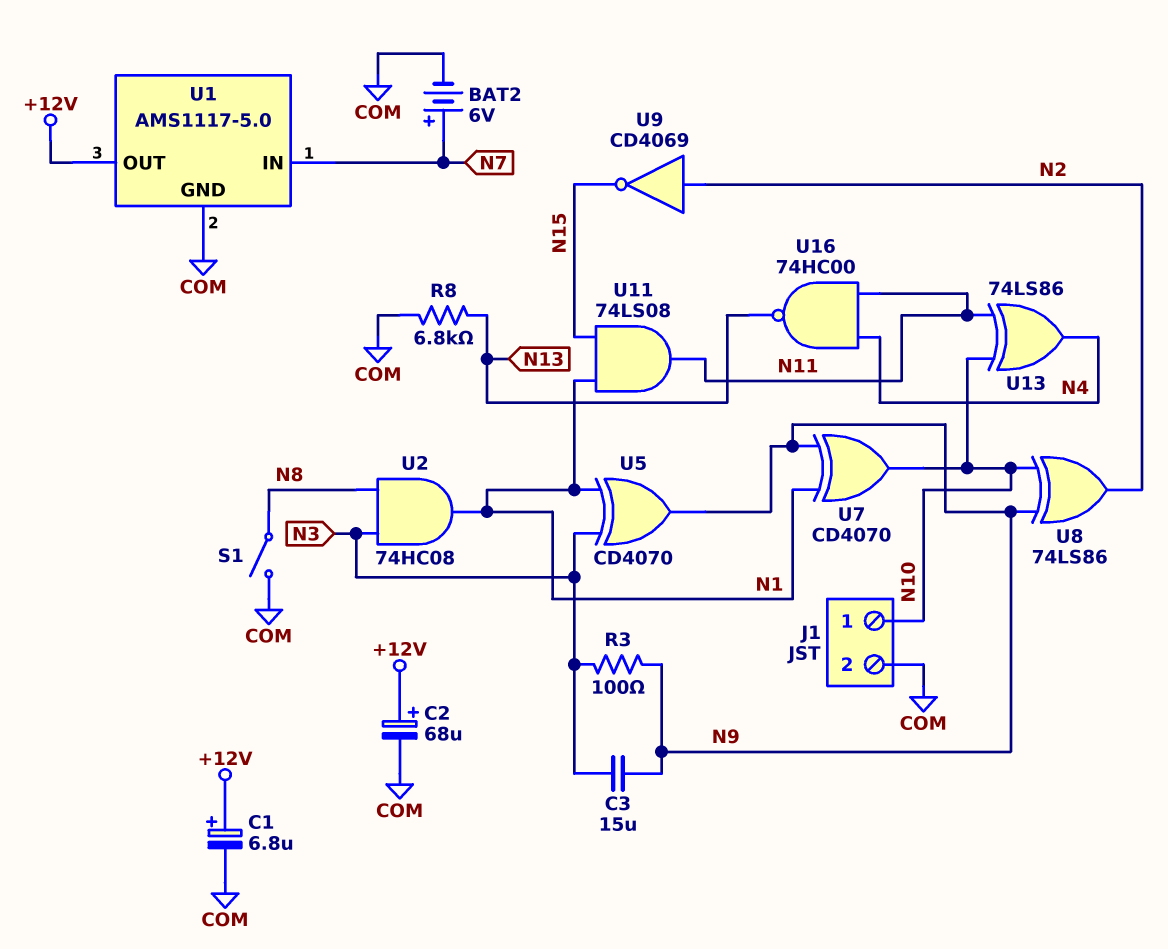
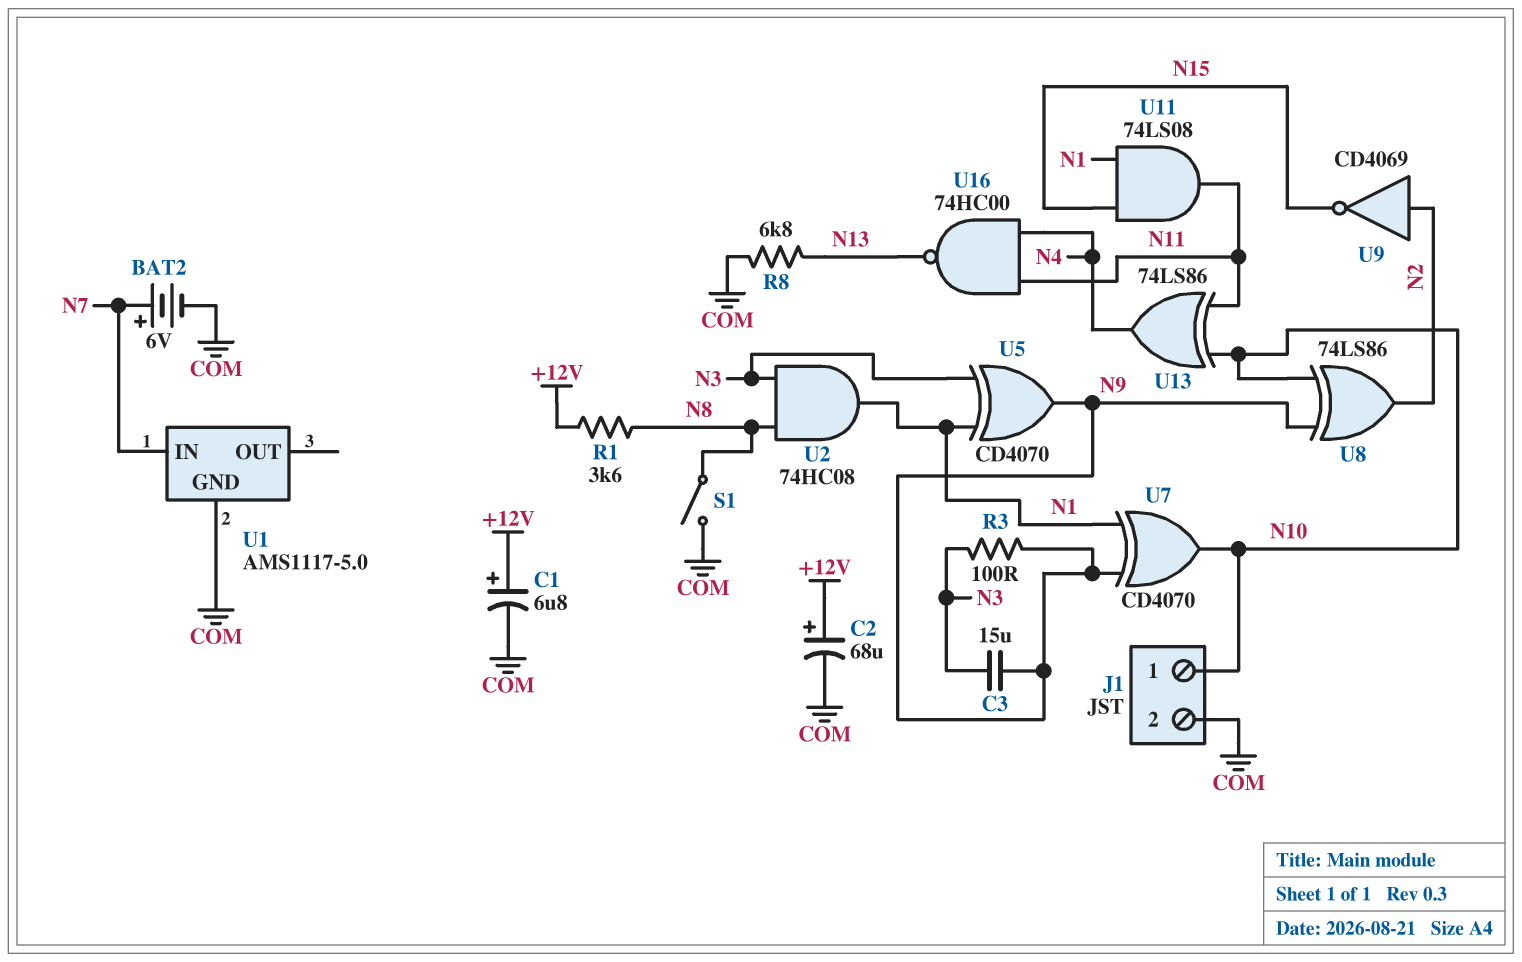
R1: none -> 3.6k (+12V, N8)
U1 pin OUT: +12V -> none

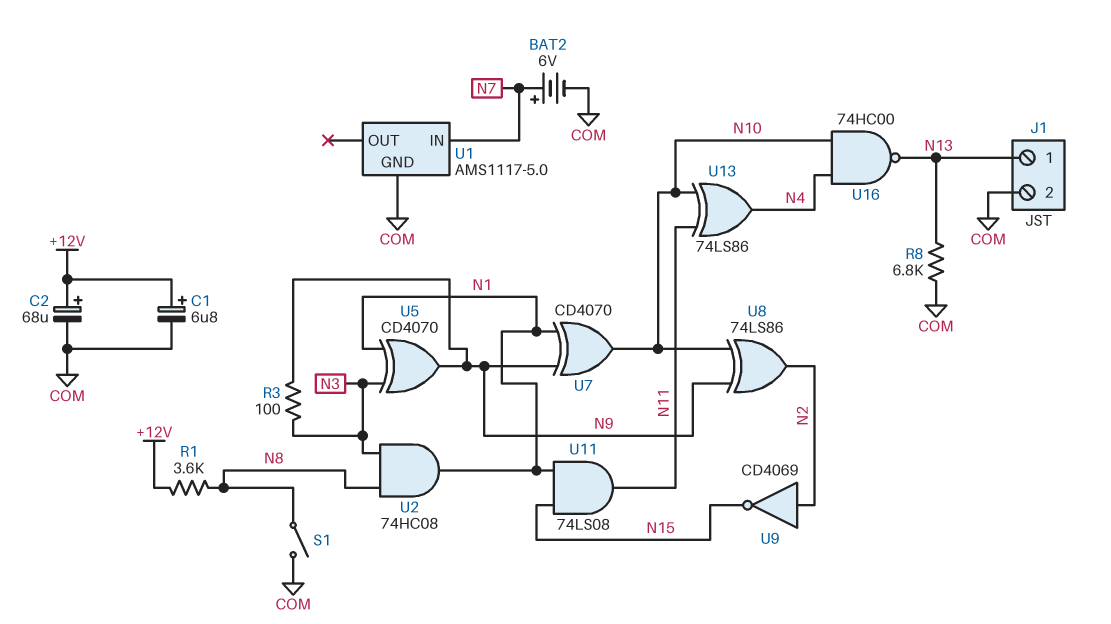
C3: 15uF (N3, N9) -> none
J1 pin 1: N10 -> N13
U16: NAND 74HC00 (in N4, in N11, out N13) -> NAND 74HC00 (in N4, in N10, out N13)

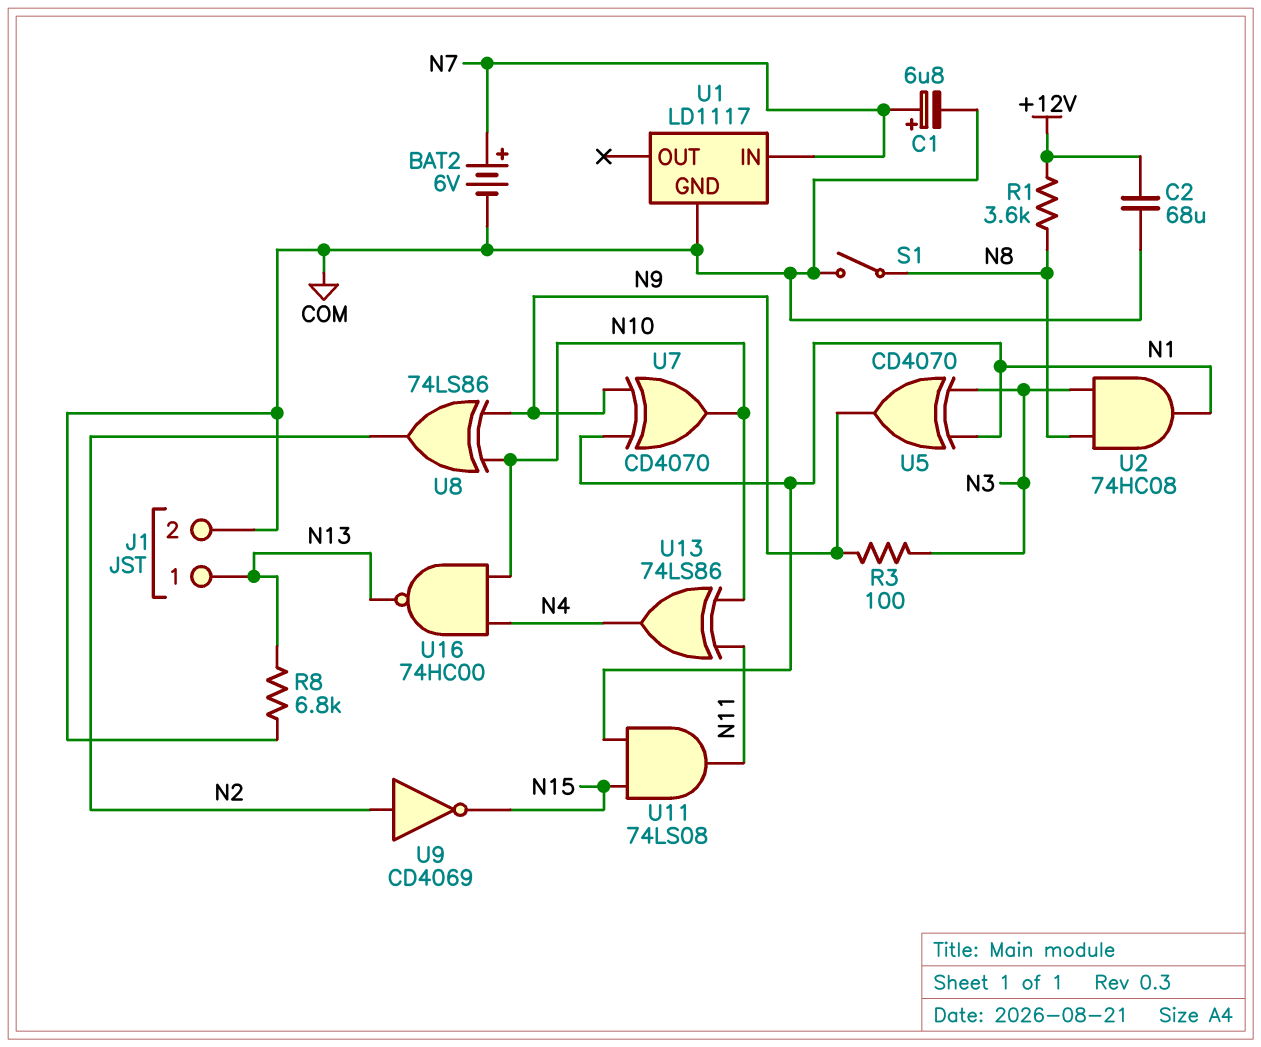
C1: 6.8uF (plus +12V, minus COM) -> 6.8uF (plus N7, minus COM)
C2: 68uF (plus +12V, minus COM) -> 68uF (+12V, COM)
U1: AMS1117-5.0 -> LD1117

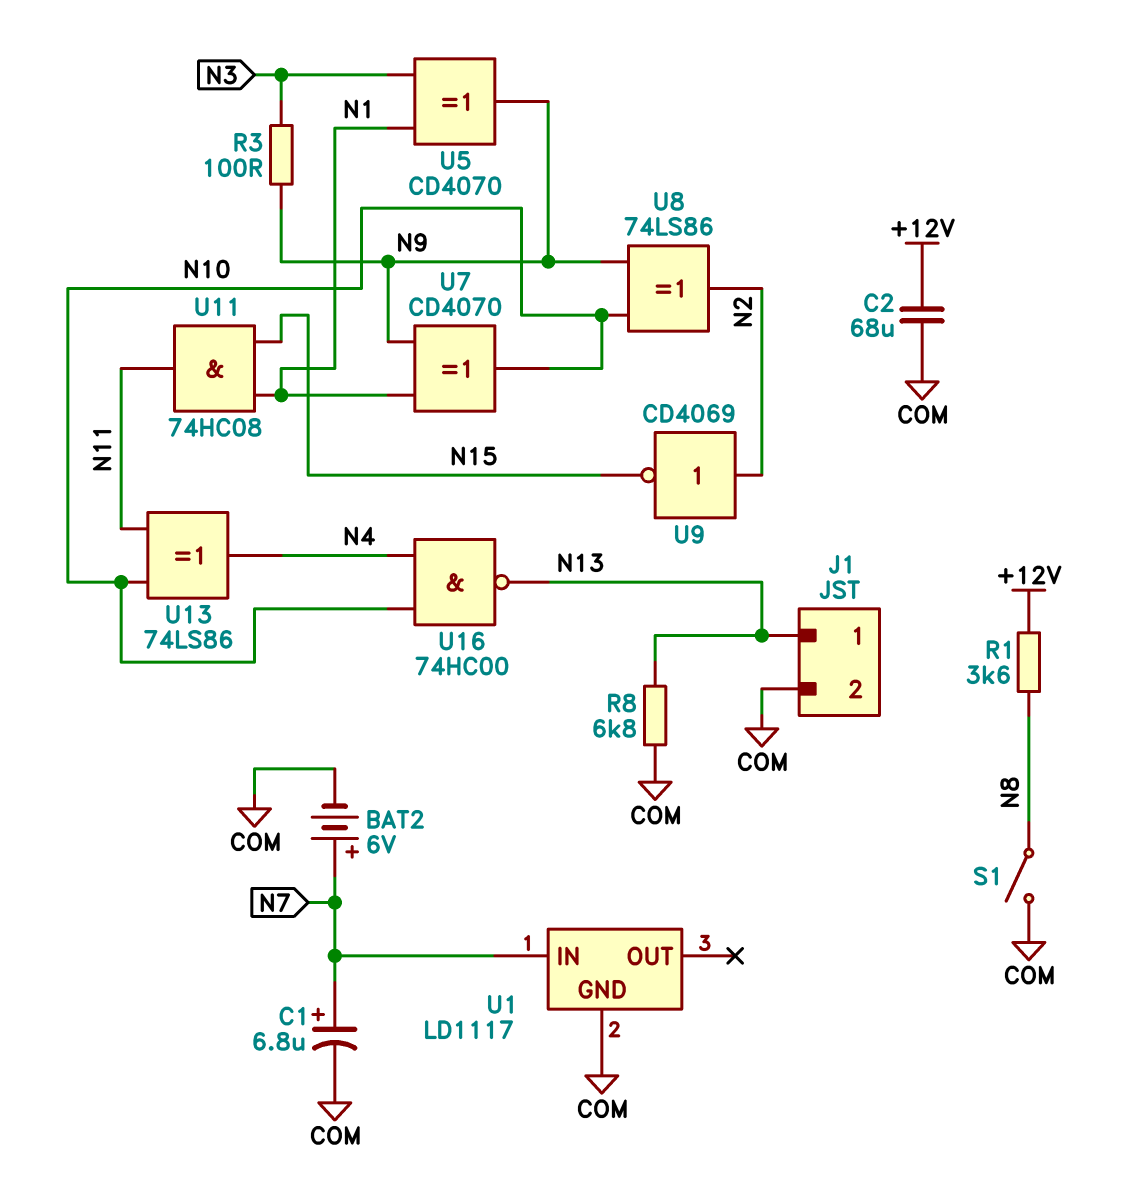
U2: AND 74HC08 (in N3, in N8, out N1) -> none
U11: AND 74LS08 (in N1, in N15, out N11) -> AND 74HC08 (in N1, in N15, out N11)

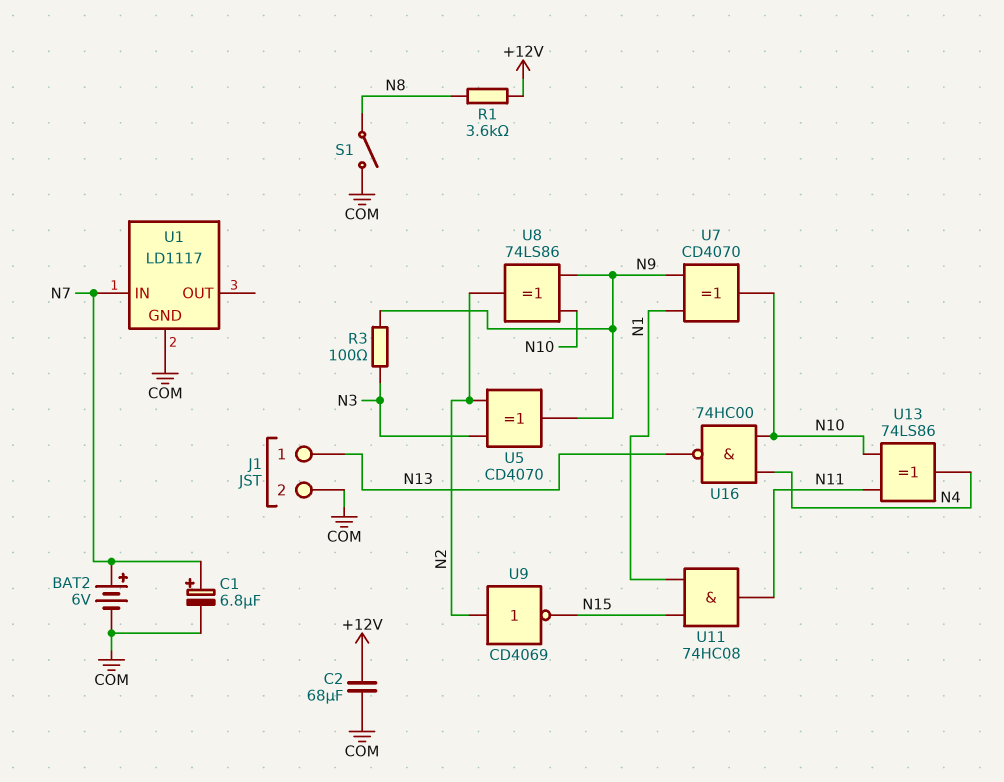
R8: 6.8k (COM, N13) -> none
U5: XOR CD4070 (in N1, in N3, out N9) -> XOR CD4070 (in N2, in N3, out N9)

